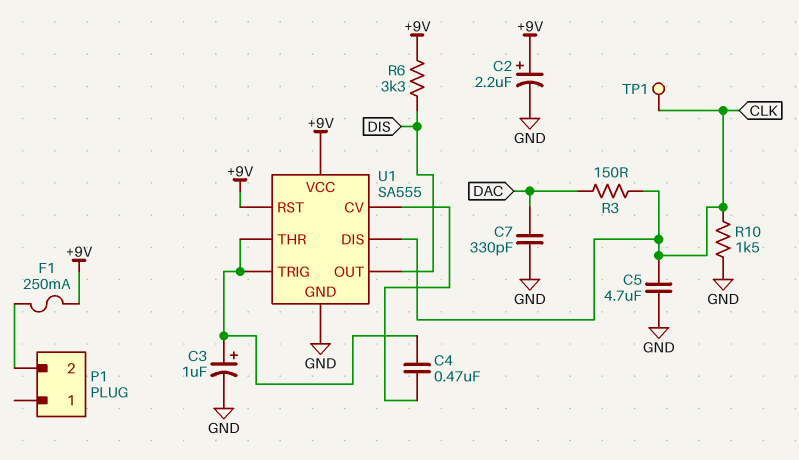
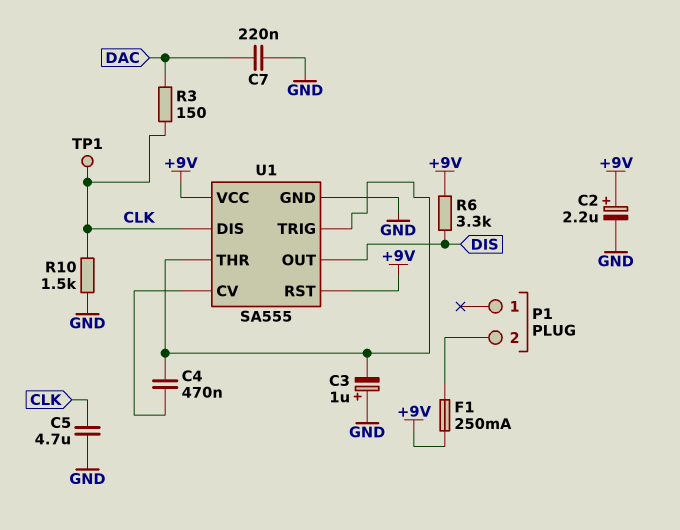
C3: 1uF (plus U1/THR, minus GND) -> 1uF (plus GND, minus U1/THR)
C7: 330pF (DAC, GND) -> 220nF (DAC, GND)

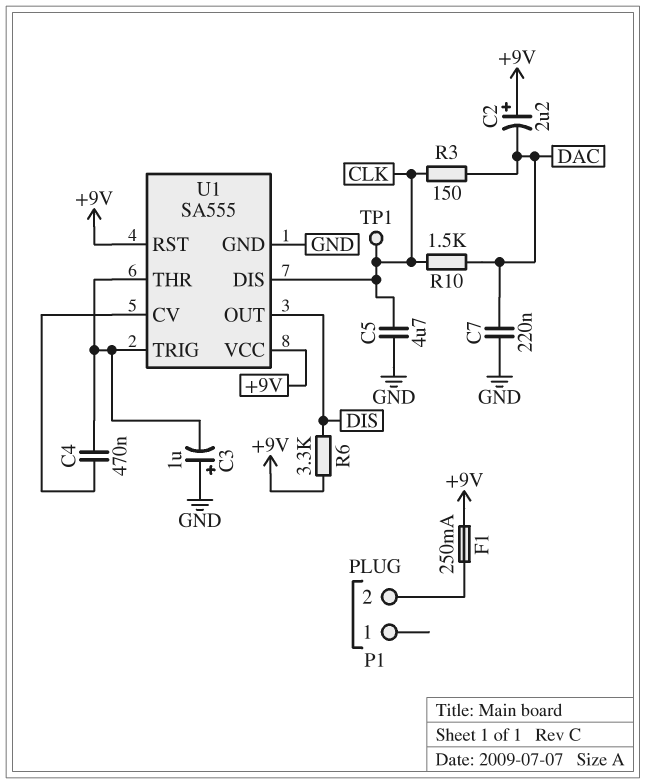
C2: 2.2uF (plus +9V, minus GND) -> 2.2uF (plus +9V, minus DAC)
R10: 1.5k (CLK, GND) -> 1.5k (CLK, DAC)

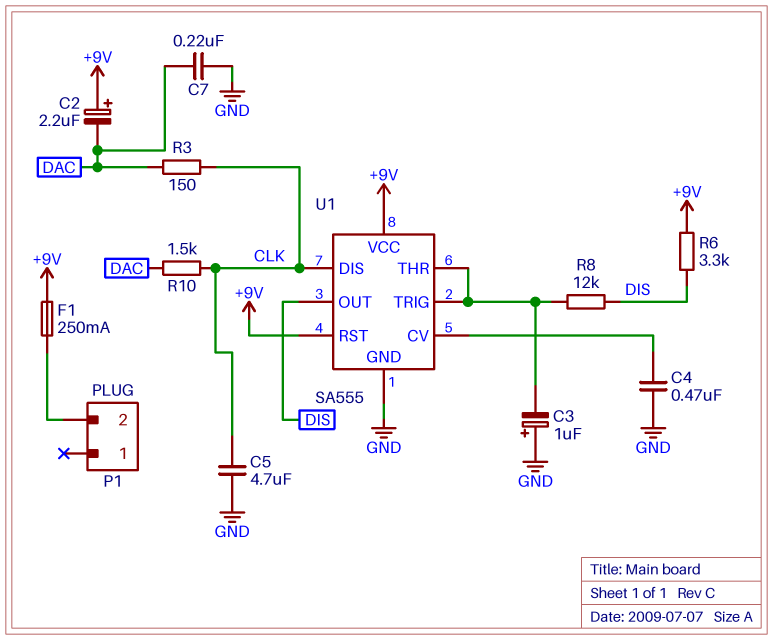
C4: 470nF (U1/CV, U1/THR) -> 470nF (GND, U1/CV)
R8: none -> 12k (DIS, U1/THR)
TP1: test point (CLK) -> none

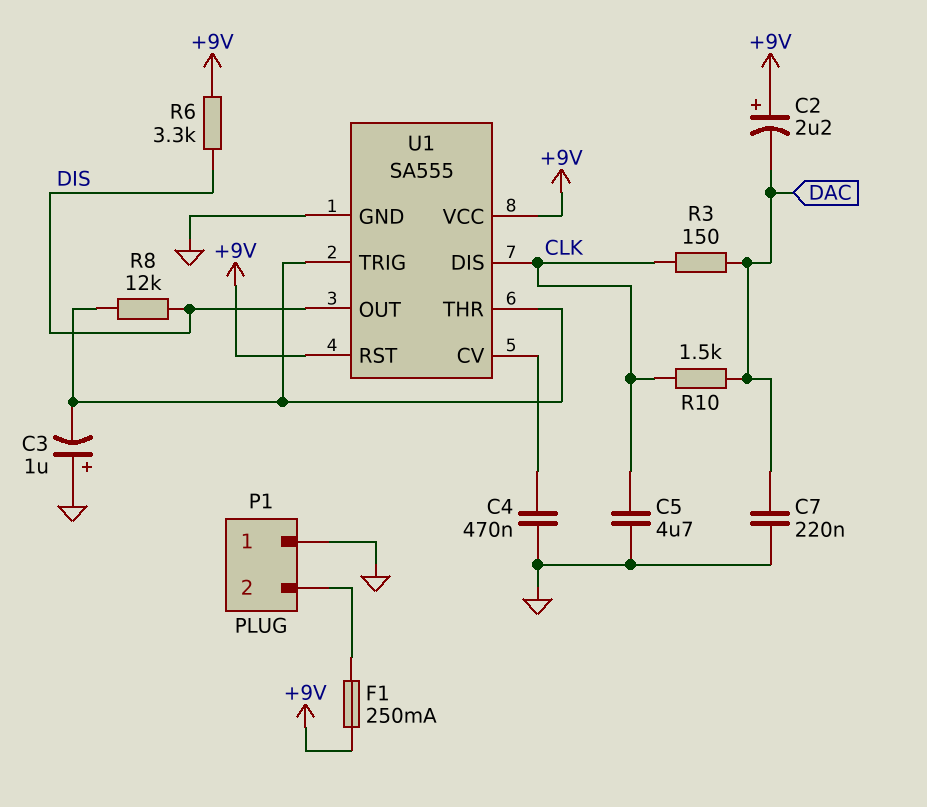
P1 pin 1: none -> GND

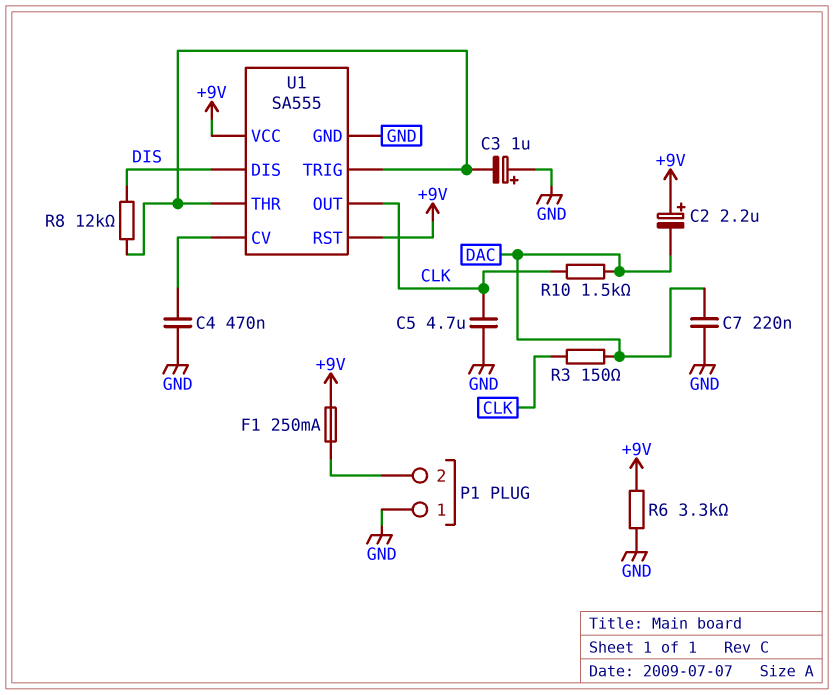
R6: 3.3k (+9V, DIS) -> 3.3k (+9V, GND)
U1 pin DIS: CLK -> DIS
U1 pin OUT: DIS -> CLK

